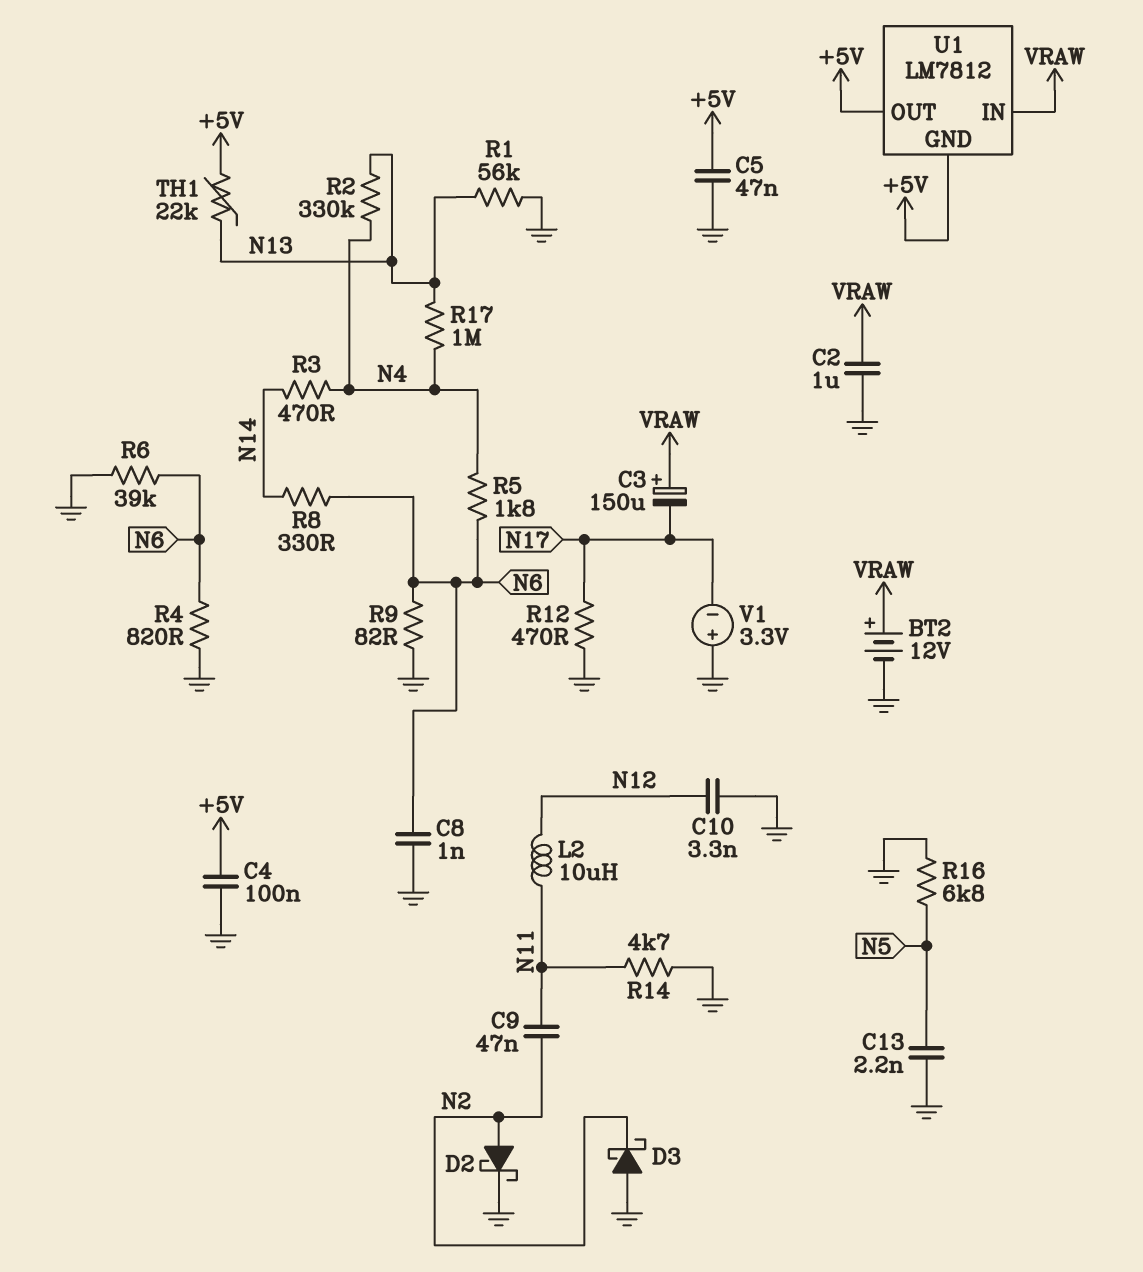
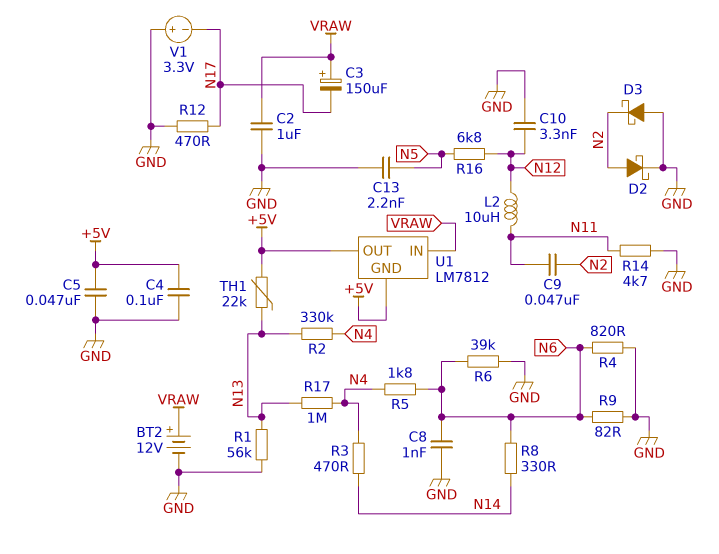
R16: 6.8k (GND, N5) -> 6.8k (N5, N12)

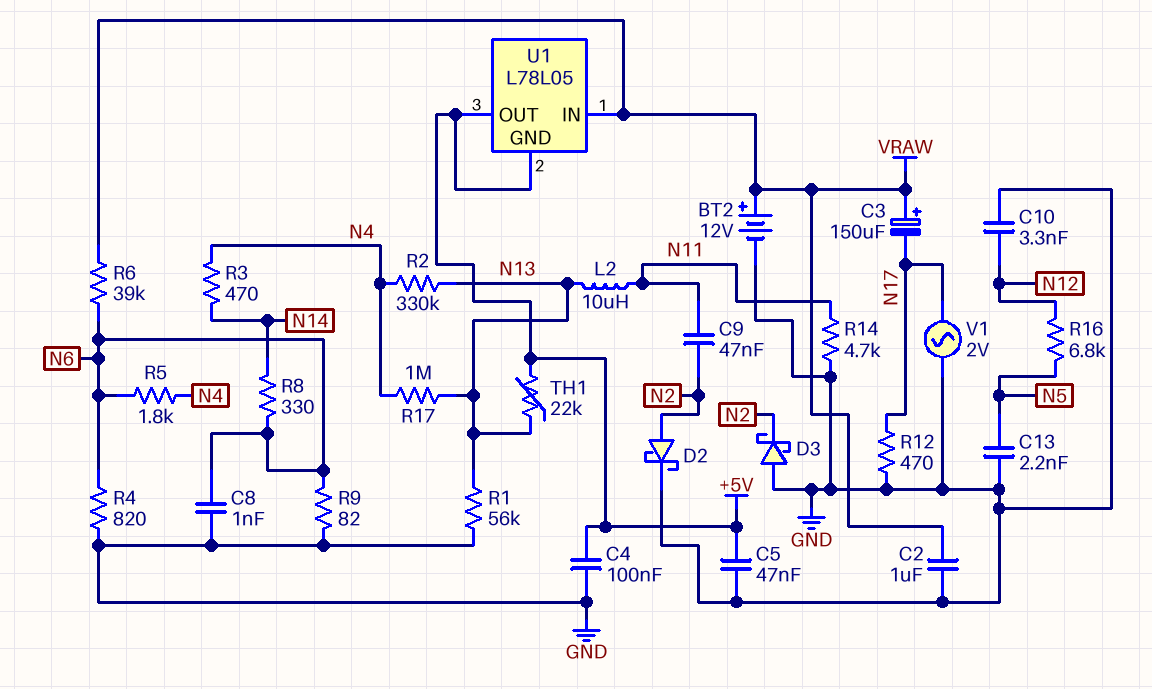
L2: 10uH (N11, N12) -> 10uH (N11, N13)
R6: 39k (GND, N6) -> 39k (N6, VRAW)
U1: LM7812 -> L78L05
V1: 3.3V (plus GND, minus N17) -> AC 2V (GND, N17)

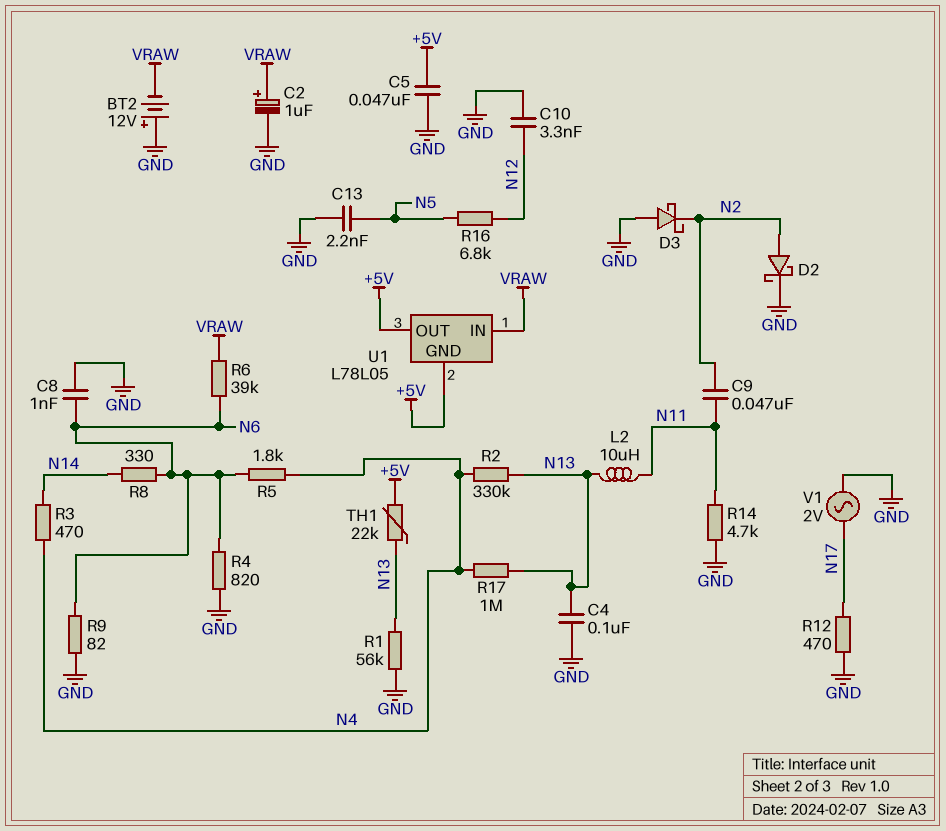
BT2: 12V (plus VRAW, minus GND) -> 12V (plus GND, minus VRAW)
C2: 1uF (GND, VRAW) -> 1uF (plus VRAW, minus GND)
C3: 150uF (plus VRAW, minus N17) -> none
C4: 100nF (+5V, GND) -> 100nF (GND, N13)

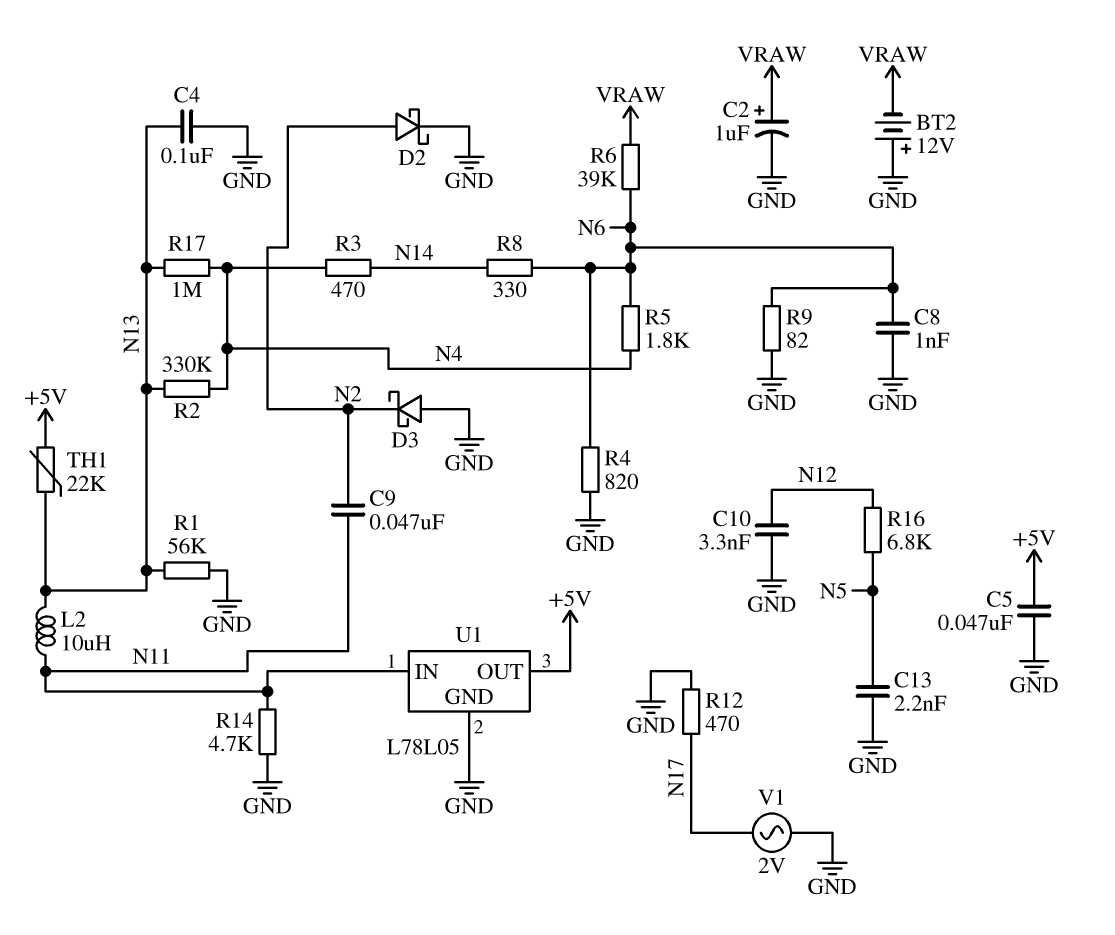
U1 pin GND: +5V -> GND
U1 pin IN: VRAW -> N11

